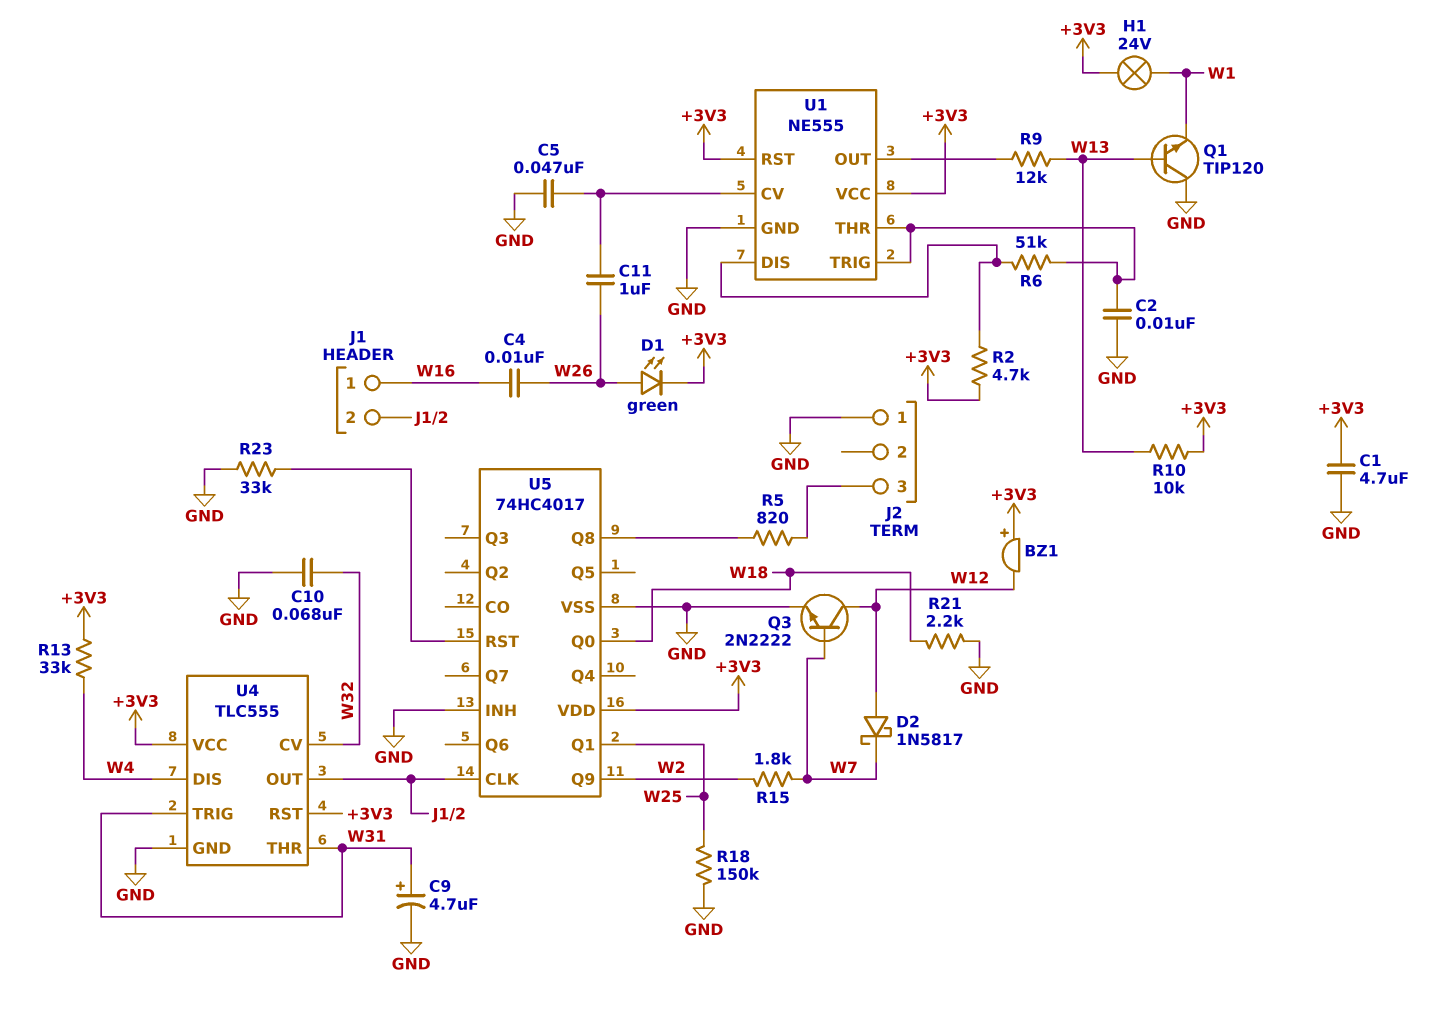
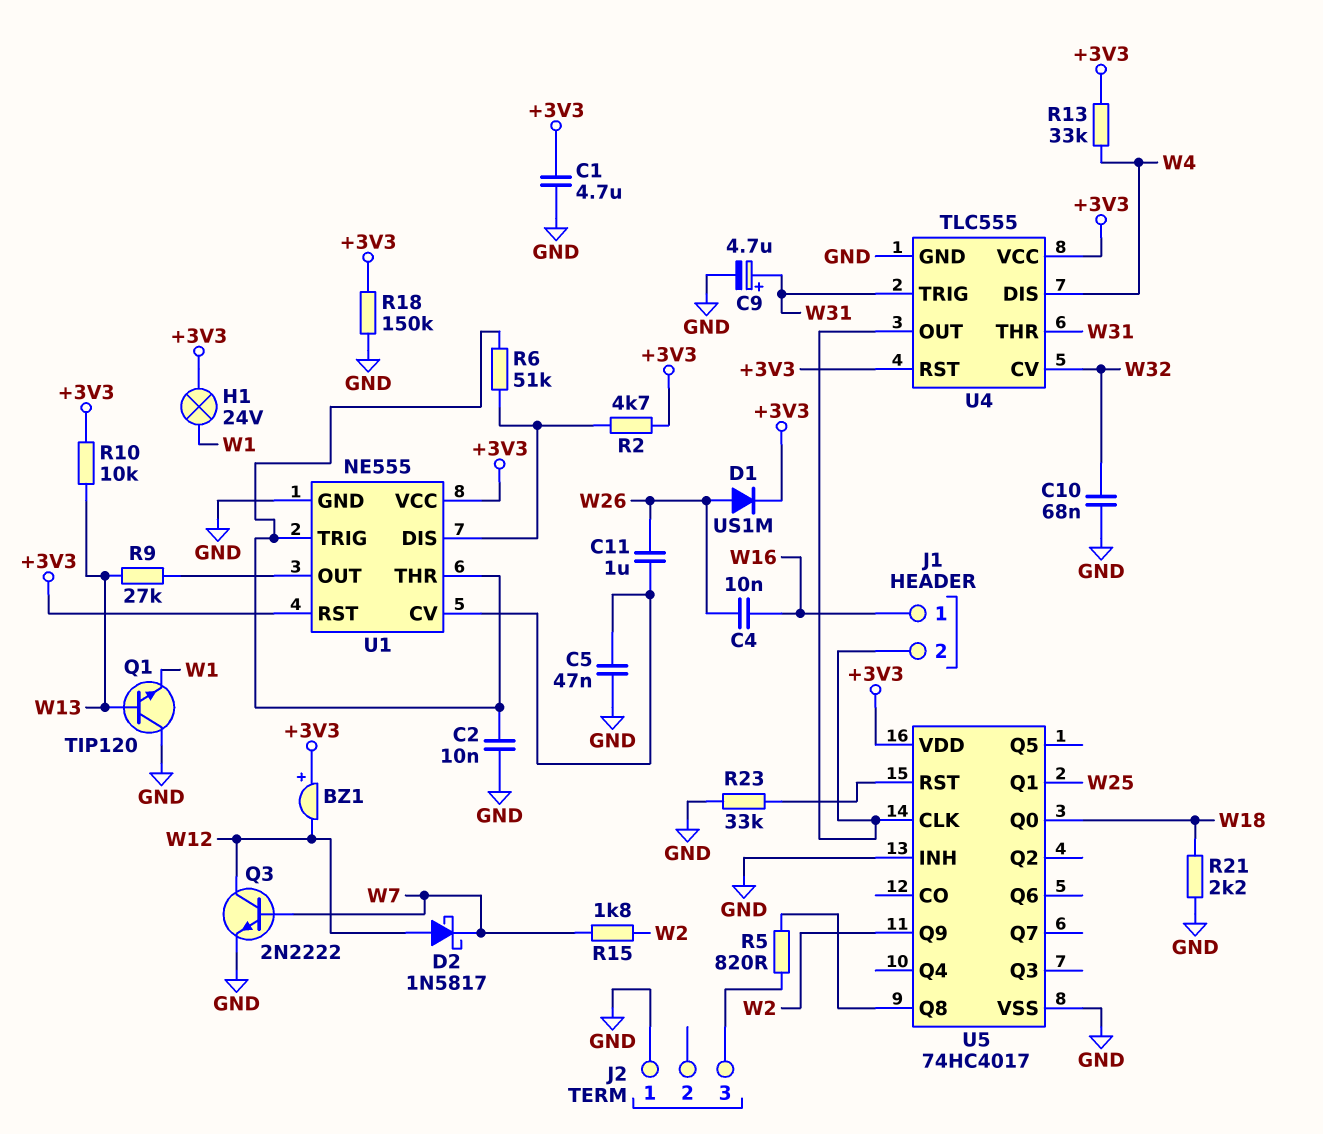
D1: LED green (A W26, K +3V3) -> diode US1M (A W26, K +3V3)
R9: 12k (U1/OUT, W13) -> 27k (U1/OUT, W13)
R18: 150k (GND, W25) -> 150k (+3V3, GND)

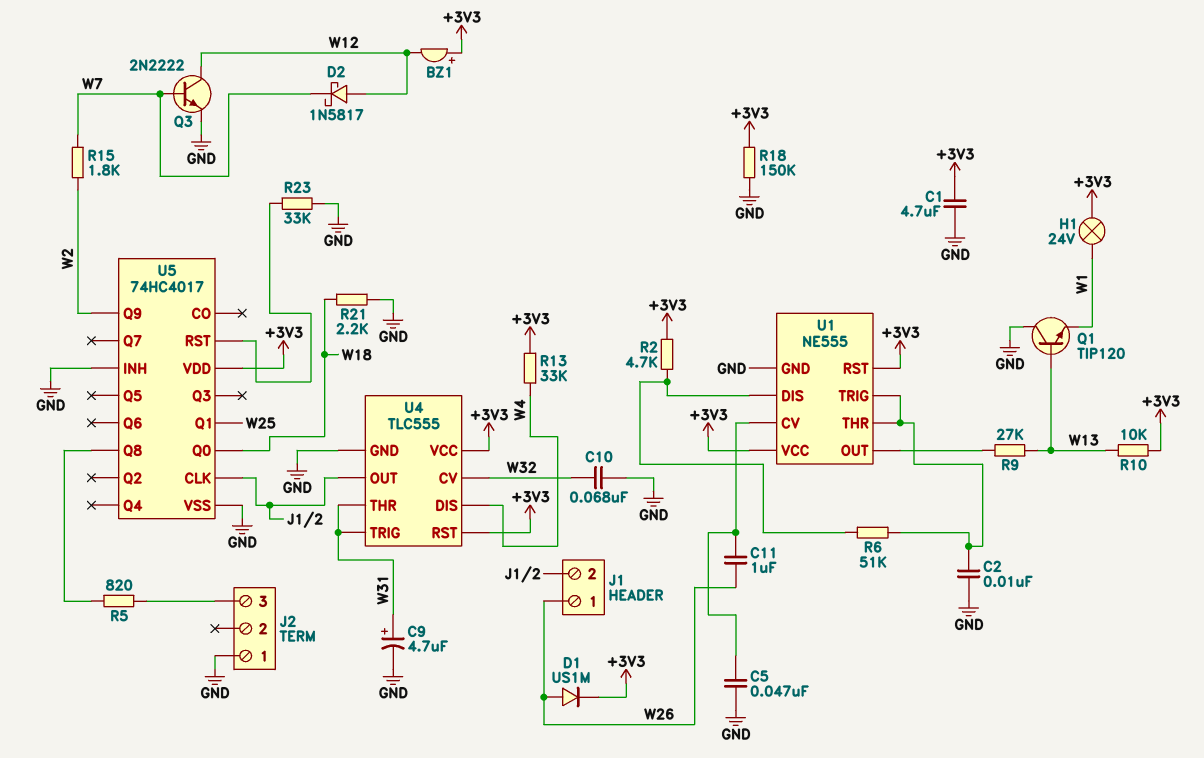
C4: 10nF (W16, W26) -> none
J1 pin 1: W16 -> W26

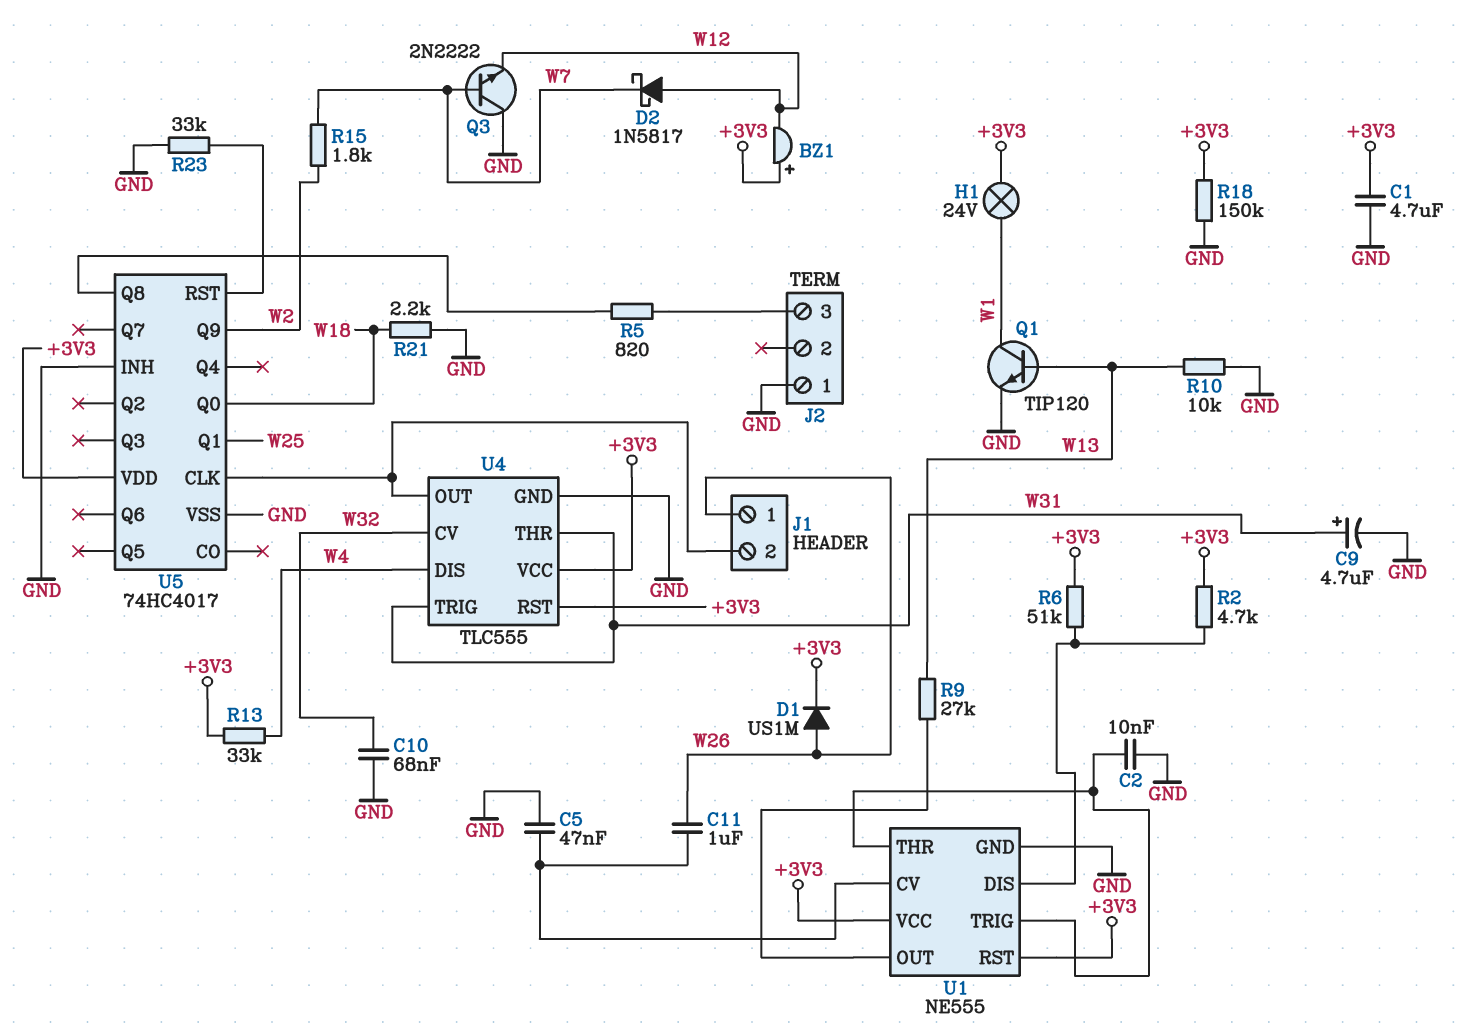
Q1: NPN TIP120 (B W13, C GND, E W1) -> NPN TIP120 (B W13, C W1, E GND)
Q3: NPN 2N2222 (B W7, C W12, E GND) -> NPN 2N2222 (B W7, C GND, E W12)
R6: 51k (U1/DIS, U1/THR) -> 51k (+3V3, U1/DIS)
R10: 10k (+3V3, W13) -> 10k (GND, W13)

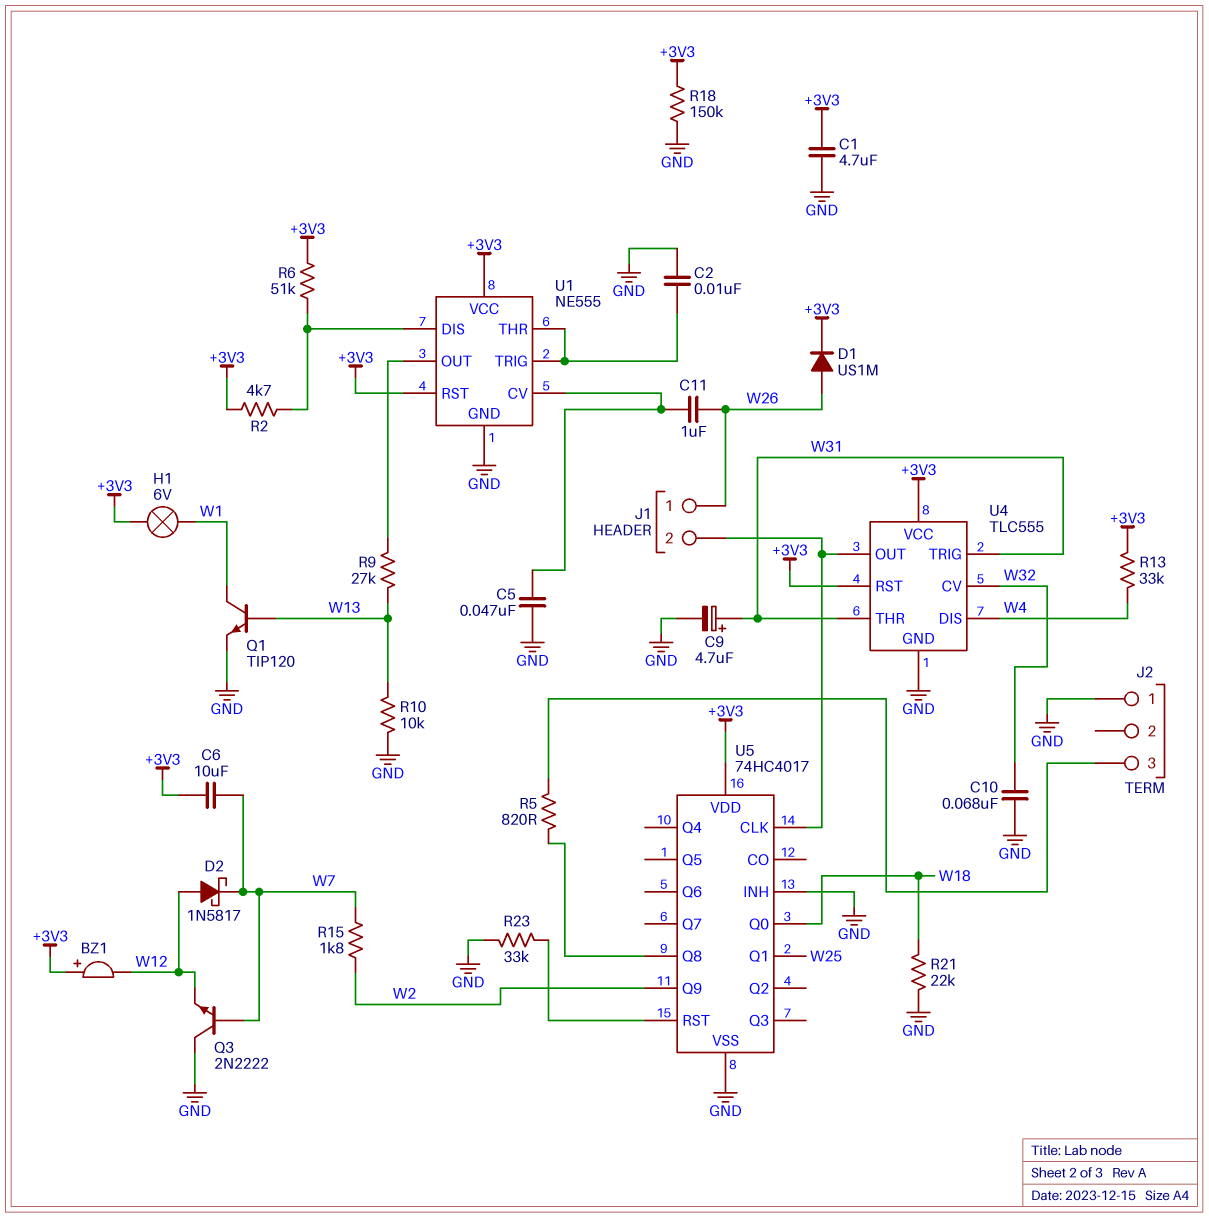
C6: none -> 10uF (+3V3, W7)
H1: lamp 24V (+3V3, W1) -> lamp 6V (+3V3, W1)
R21: 2.2k (GND, W18) -> 22k (GND, W18)

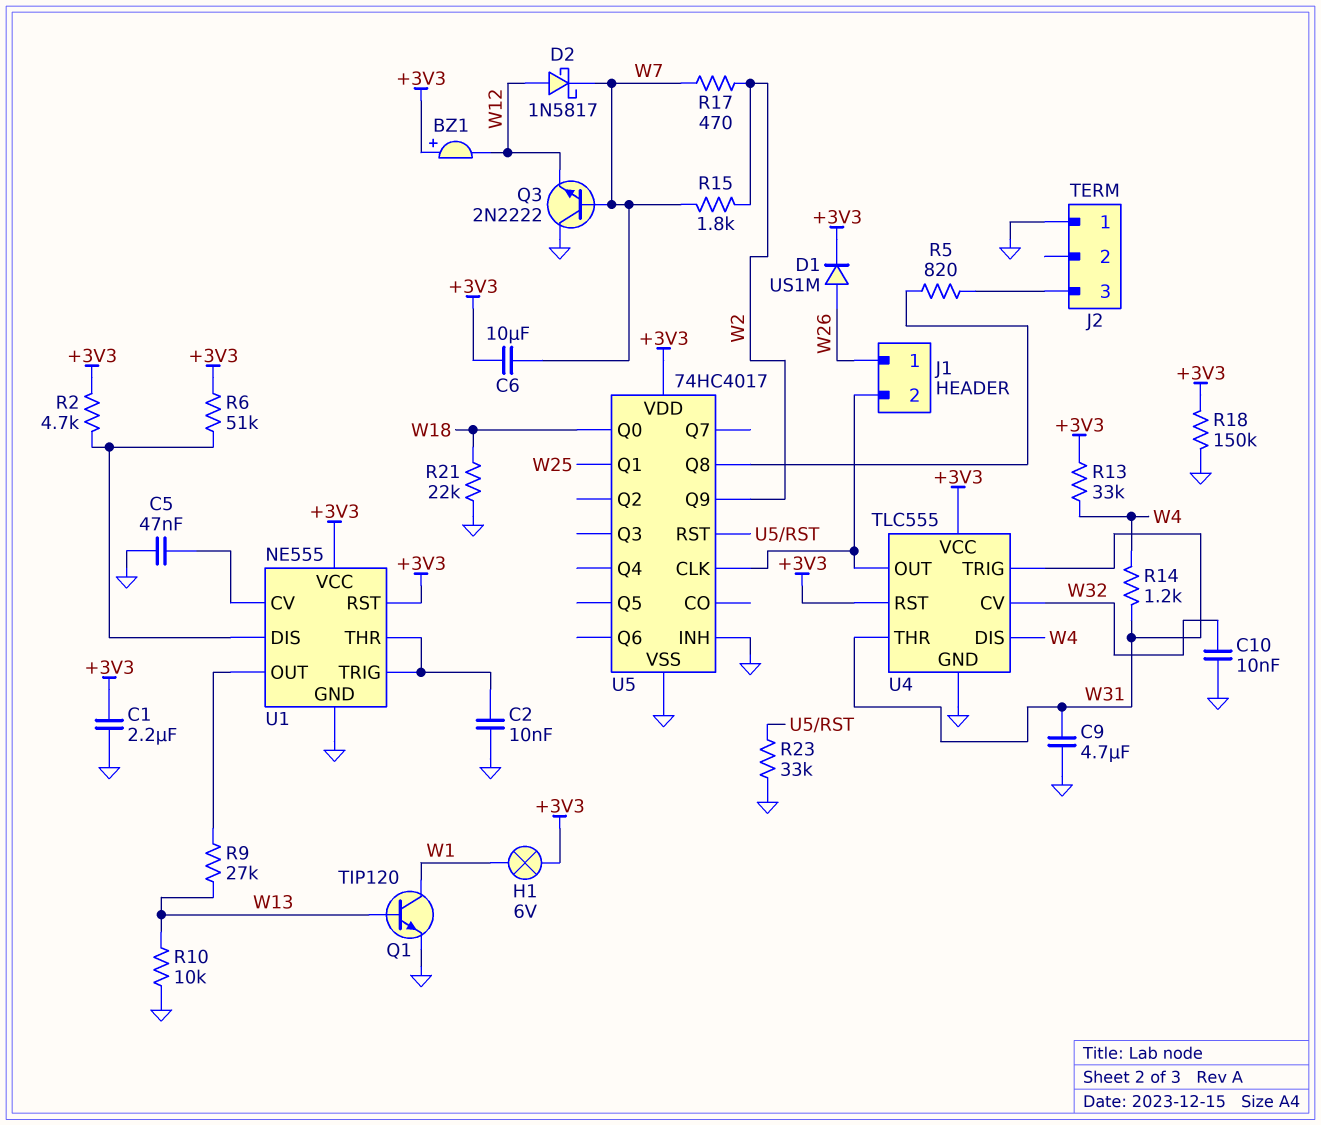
C1: 4.7uF (+3V3, GND) -> 2.2uF (+3V3, GND)
C9: 4.7uF (plus W31, minus GND) -> 4.7uF (GND, W31)
C10: 68nF (GND, W32) -> 10nF (GND, W32)
C11: 1uF (U1/CV, W26) -> none
R14: none -> 1.2k (W4, W31)
R17: none -> 470 (W2, W7)

